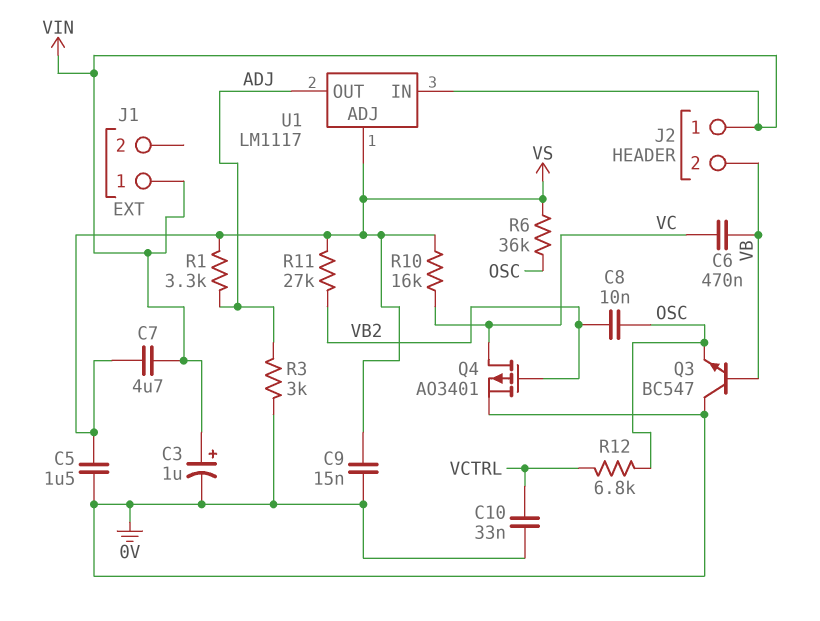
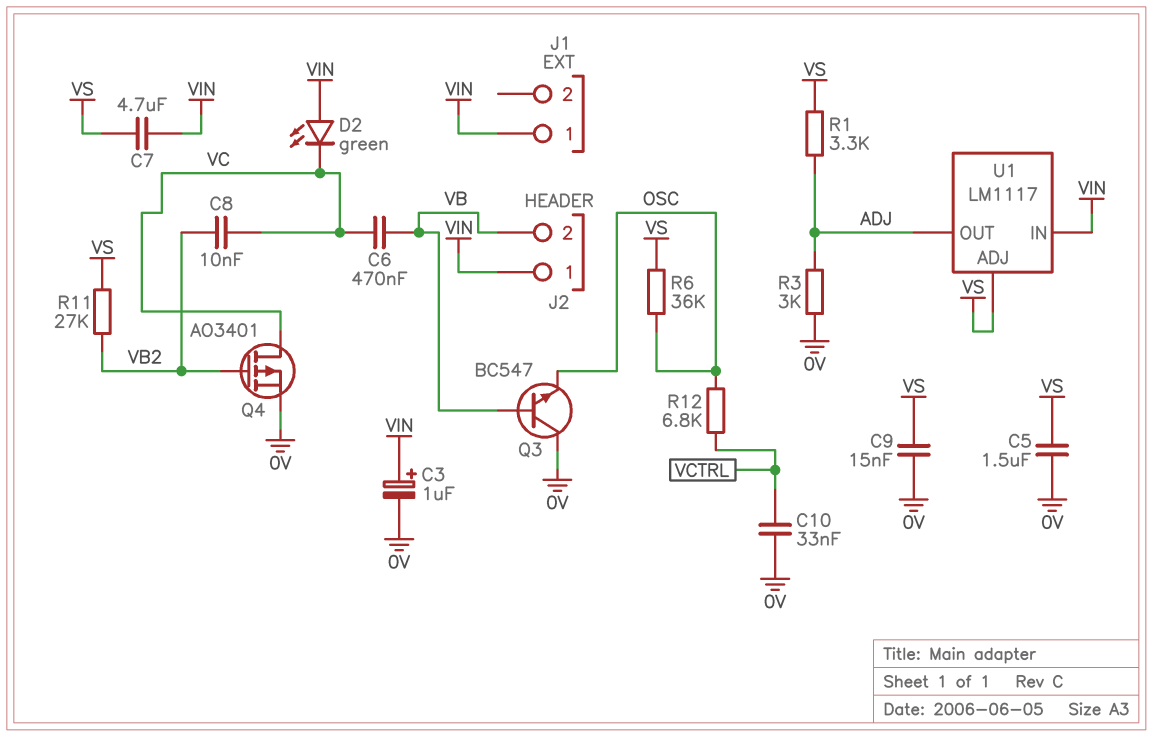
C8: 10nF (OSC, VB2) -> 10nF (VB2, VC)
D2: none -> LED green (A VIN, K VC)
R10: 16k (VC, VS) -> none

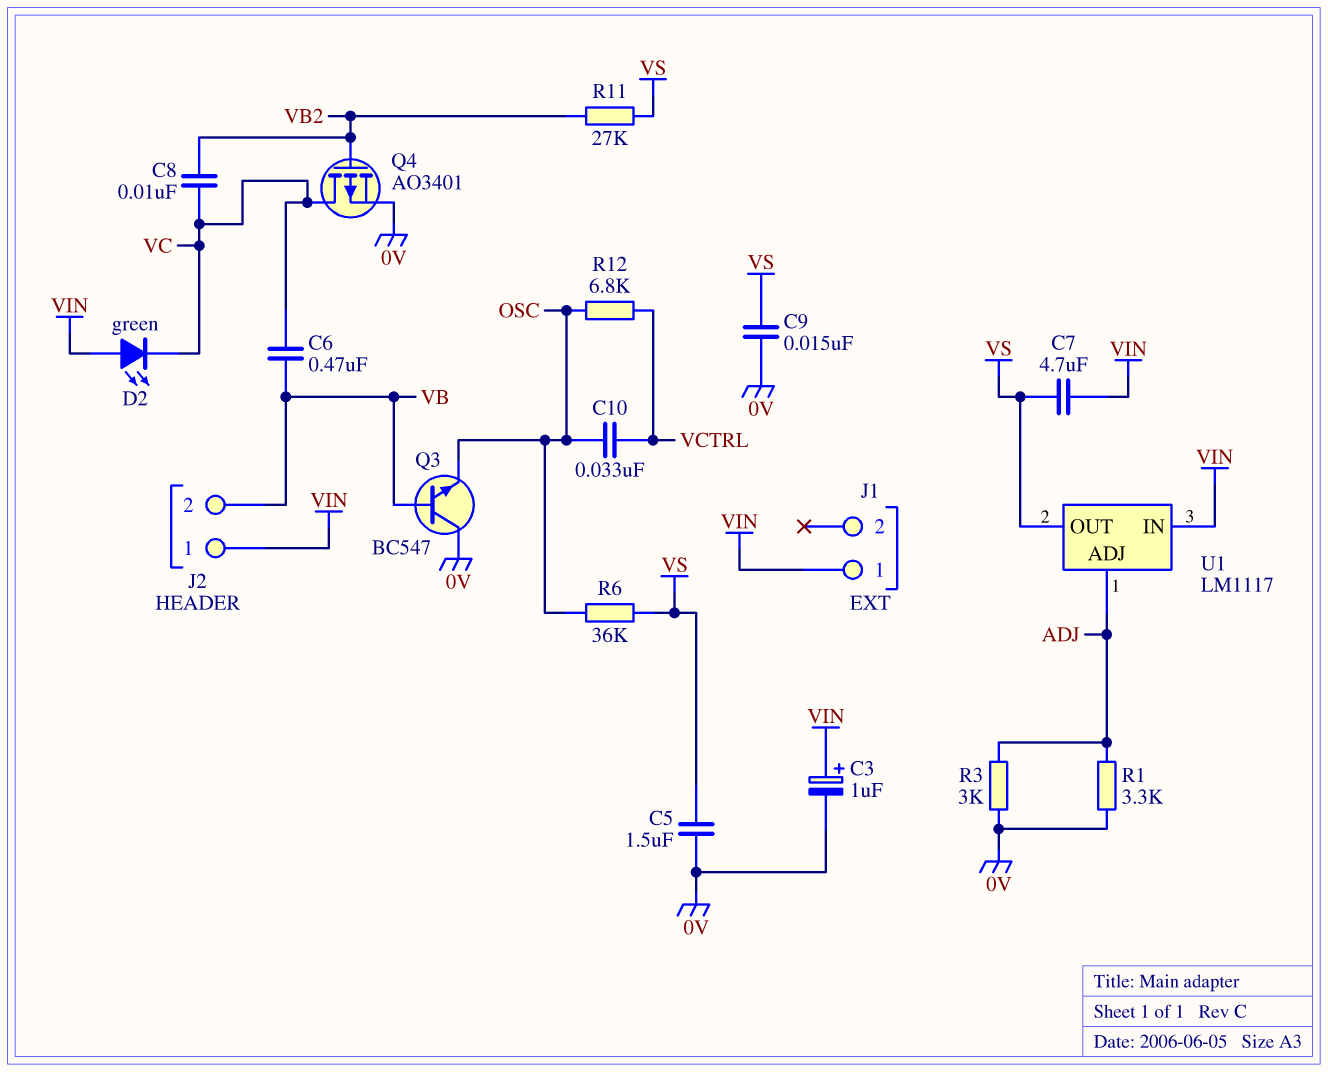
C10: 33nF (0V, VCTRL) -> 33nF (OSC, VCTRL)
R1: 3.3k (ADJ, VS) -> 3.3k (0V, ADJ)
U1 pin ADJ: VS -> ADJ
U1 pin OUT: ADJ -> VS

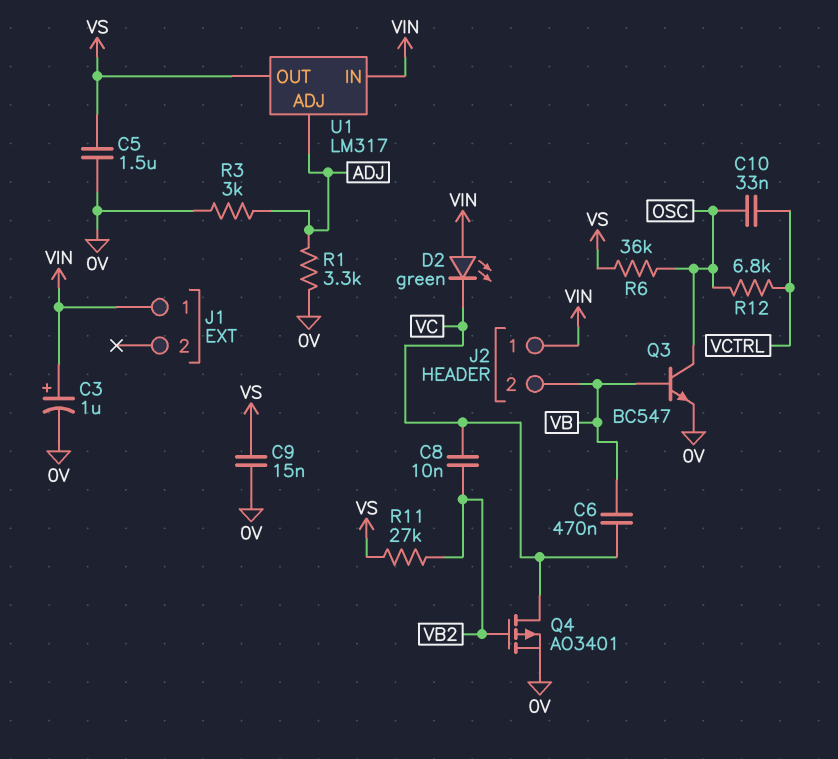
C7: 4.7uF (VIN, VS) -> none
Q3: NPN BC547 (B VB, C 0V, E OSC) -> NPN BC547 (B VB, C OSC, E 0V)
U1: LM1117 -> LM317

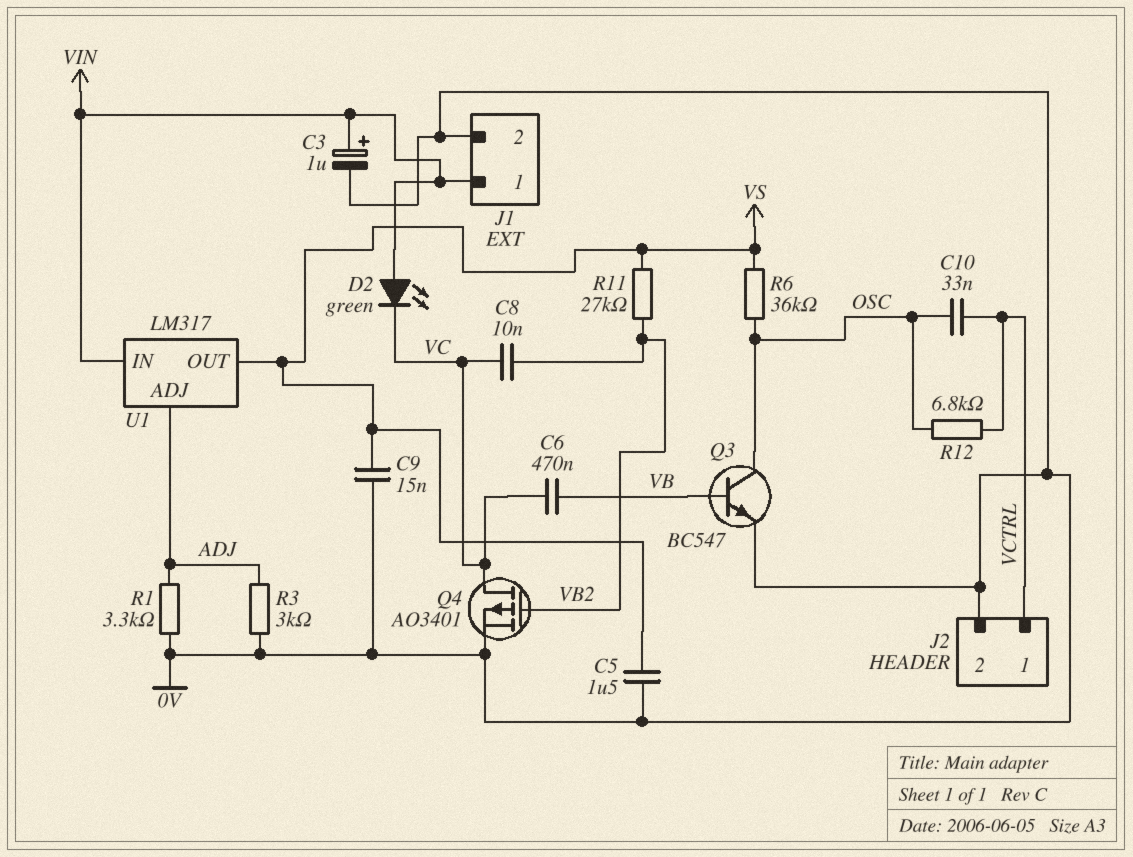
J1 pin 2: none -> 0V
J2 pin 1: VIN -> VCTRL
J2 pin 2: VB -> 0V

